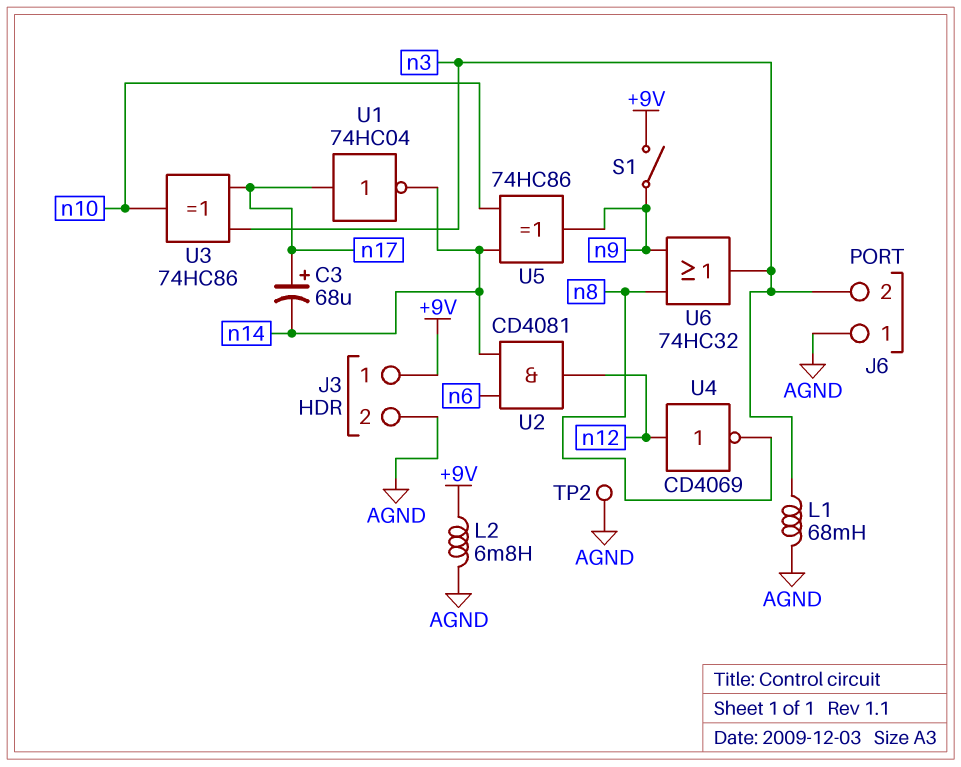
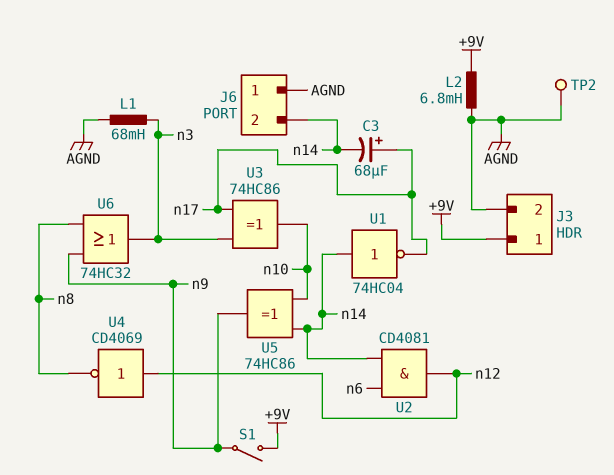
J6 pin 2: n3 -> n14
U1: NOT 74HC04 (in n17, out n14) -> NOT 74HC04 (in n14, out n17)

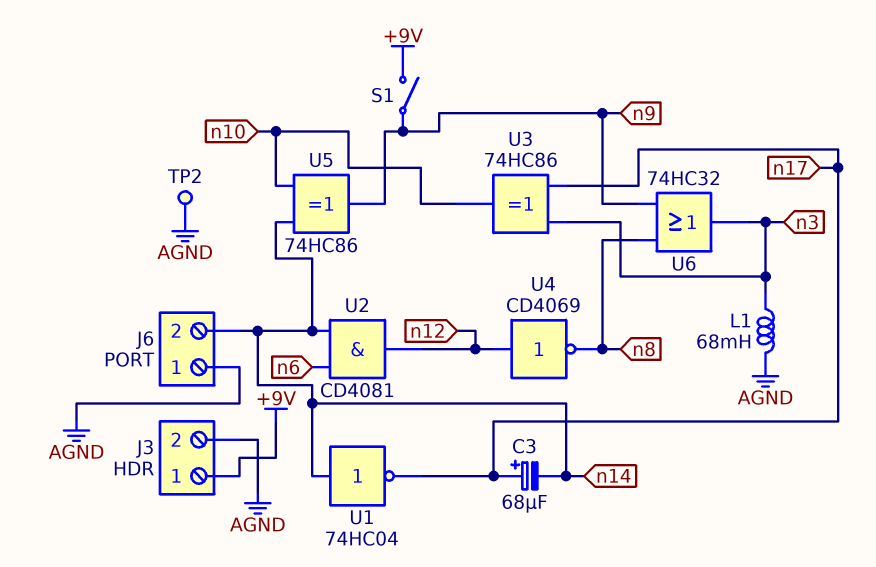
L2: 6.8mH (+9V, AGND) -> none

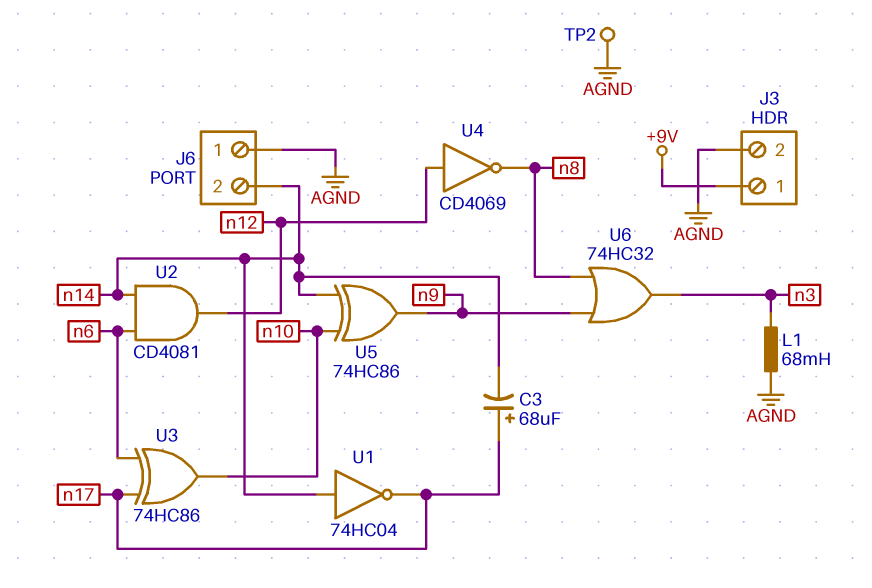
S1: switch (+9V, n9) -> none
U3: XOR 74HC86 (in n3, in n17, out n10) -> XOR 74HC86 (in n6, in n17, out n10)

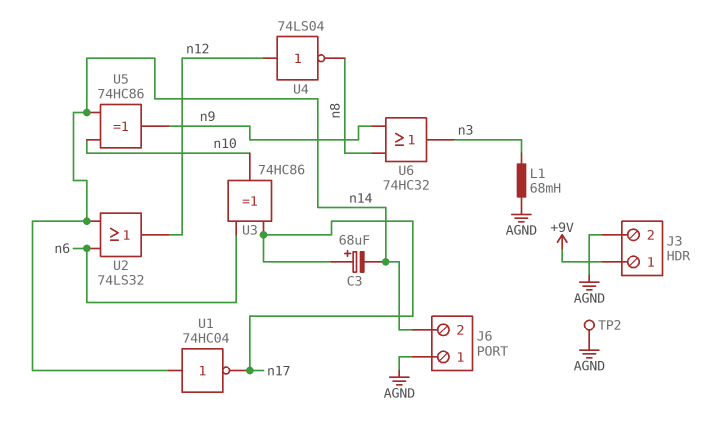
U2: AND CD4081 (in n6, in n14, out n12) -> OR 74LS32 (in n6, in n14, out n12)
U4: NOT CD4069 (in n12, out n8) -> NOT 74LS04 (in n12, out n8)

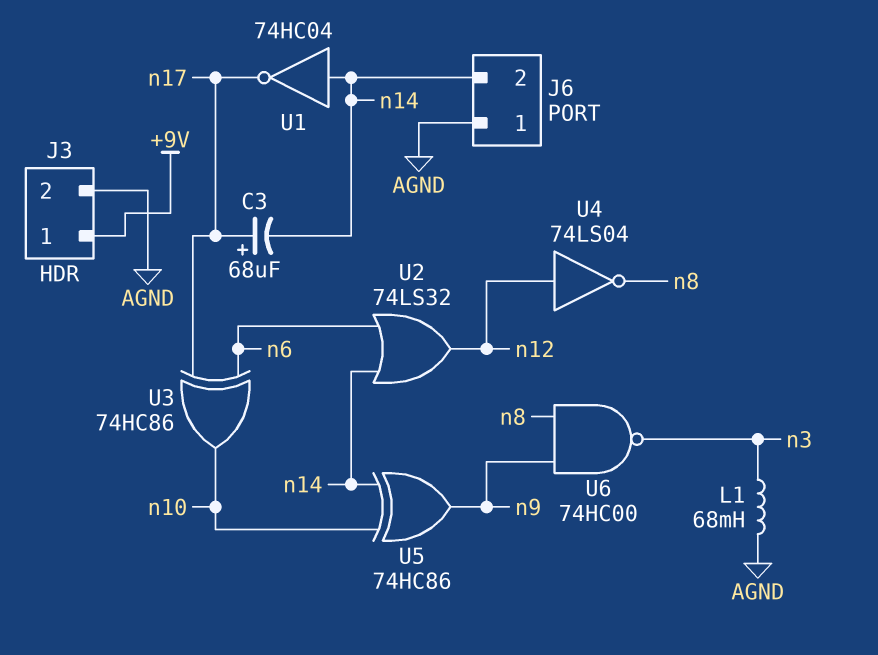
TP2: test point (AGND) -> none
U6: OR 74HC32 (in n8, in n9, out n3) -> NAND 74HC00 (in n8, in n9, out n3)

